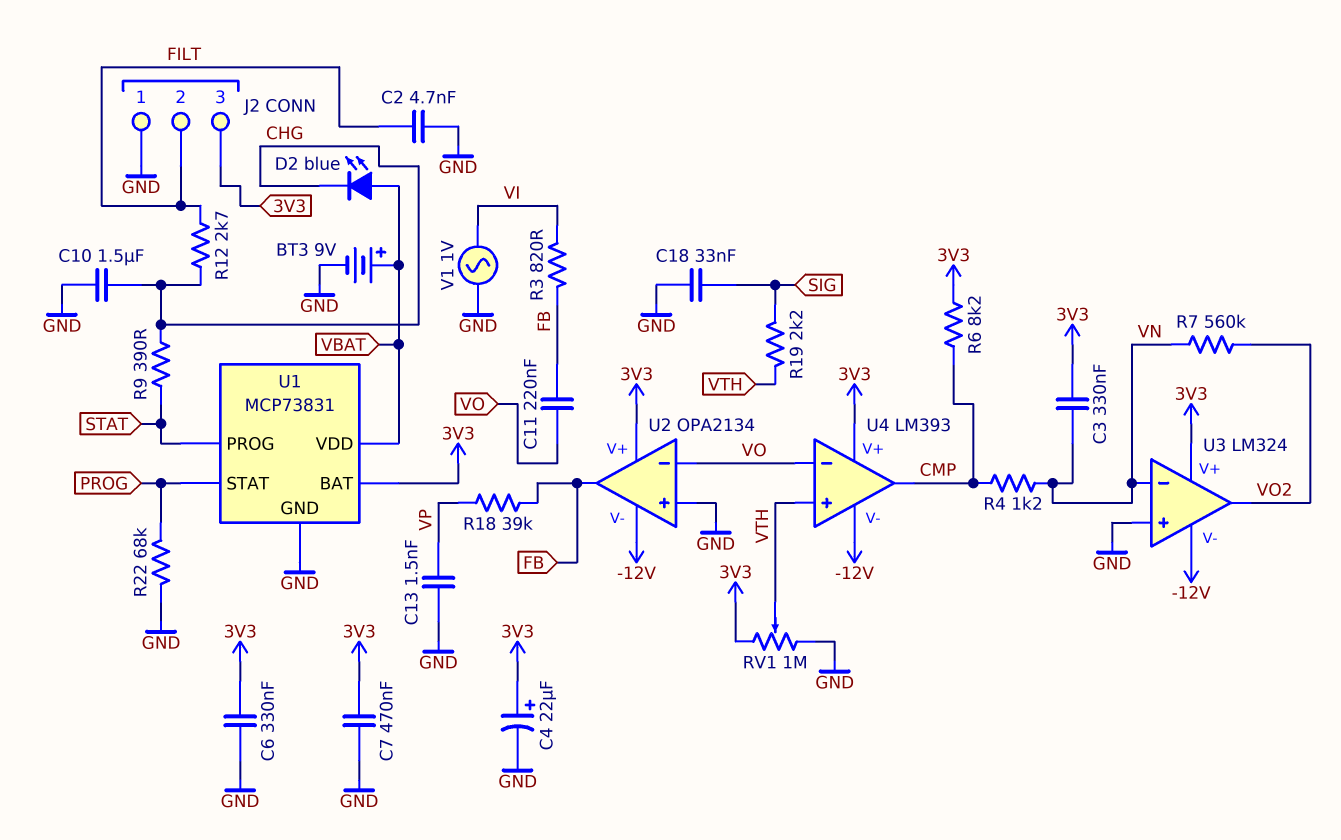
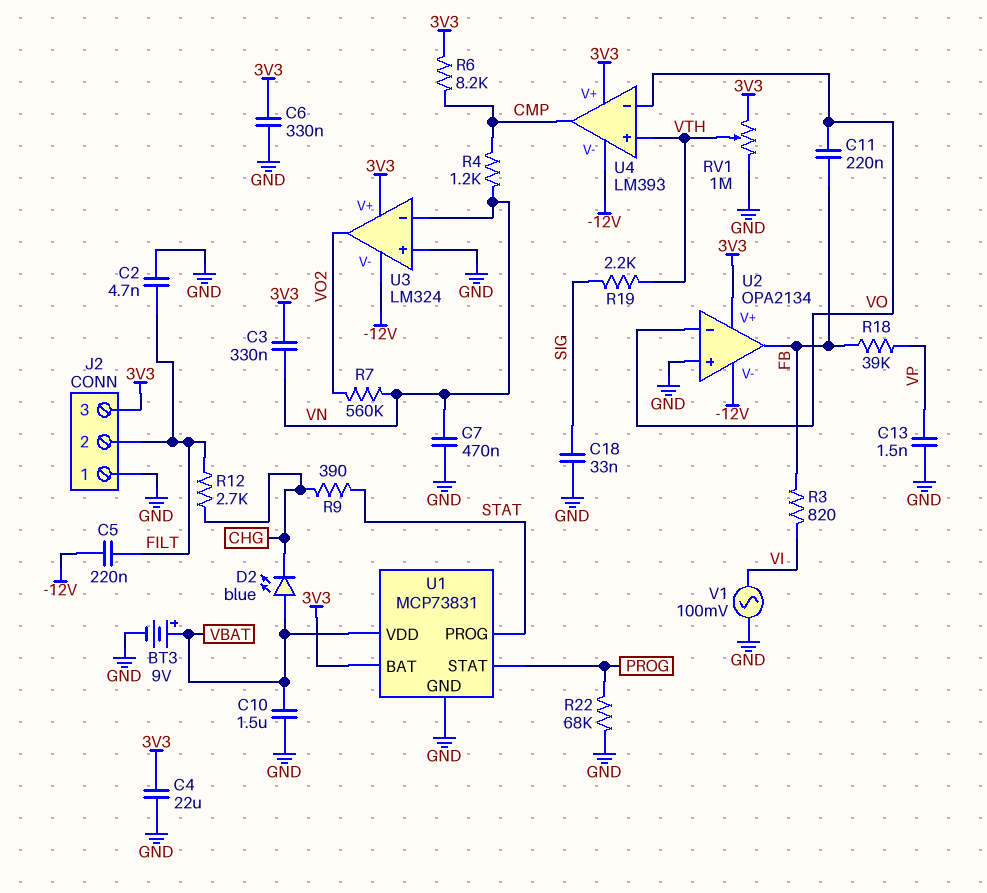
C4: 22uF (plus 3V3, minus GND) -> 22uF (3V3, GND)
C5: none -> 220nF (-12V, FILT)
C7: 470nF (3V3, GND) -> 470nF (GND, VN)
C10: 1.5uF (CHG, GND) -> 1.5uF (GND, VBAT)
V1: AC 1V (GND, VI) -> AC 100mV (GND, VI)

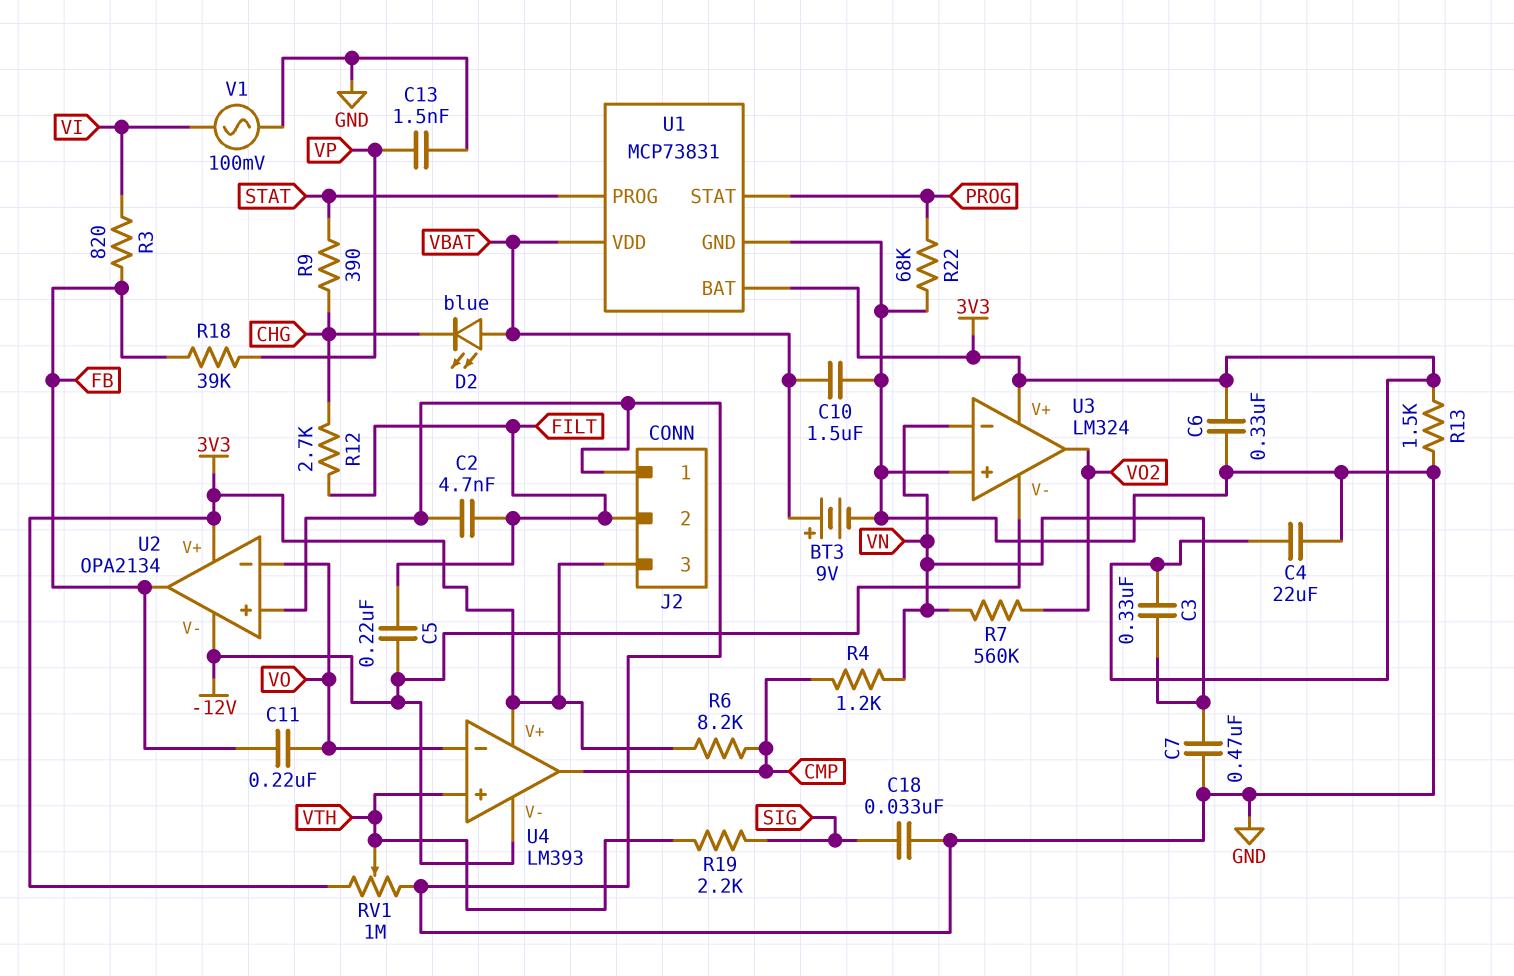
R13: none -> 1.5k (3V3, GND)

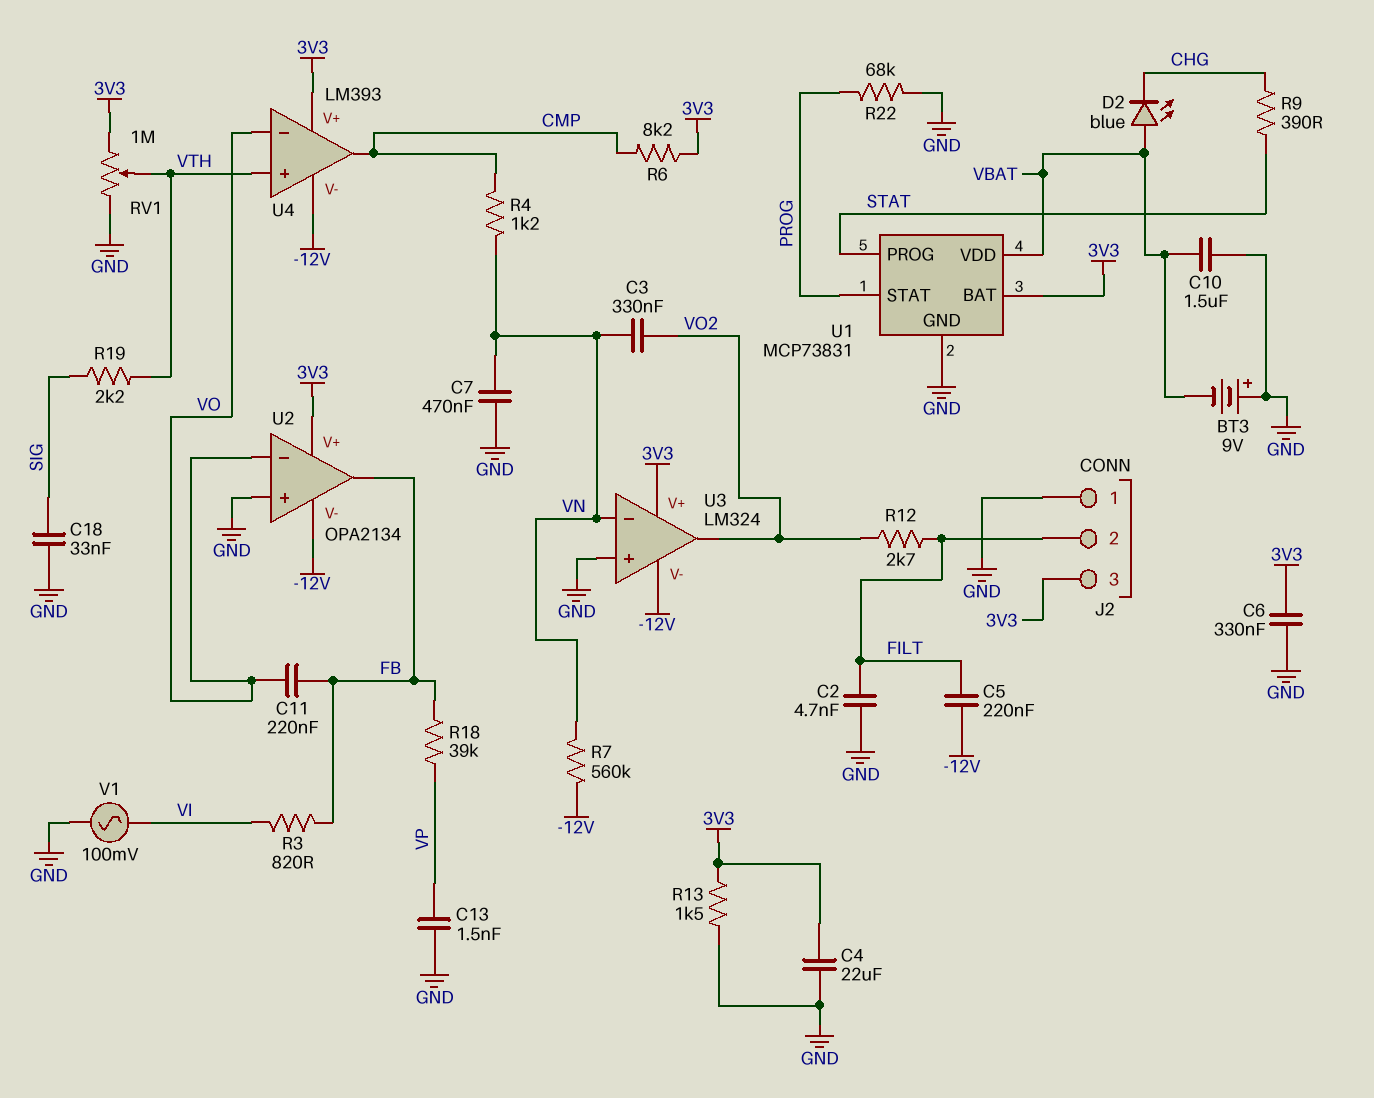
BT3: 9V (plus VBAT, minus GND) -> 9V (plus GND, minus VBAT)
C3: 330nF (3V3, VN) -> 330nF (VN, VO2)
R7: 560k (VN, VO2) -> 560k (-12V, VN)
R12: 2.7k (CHG, FILT) -> 2.7k (FILT, VO2)

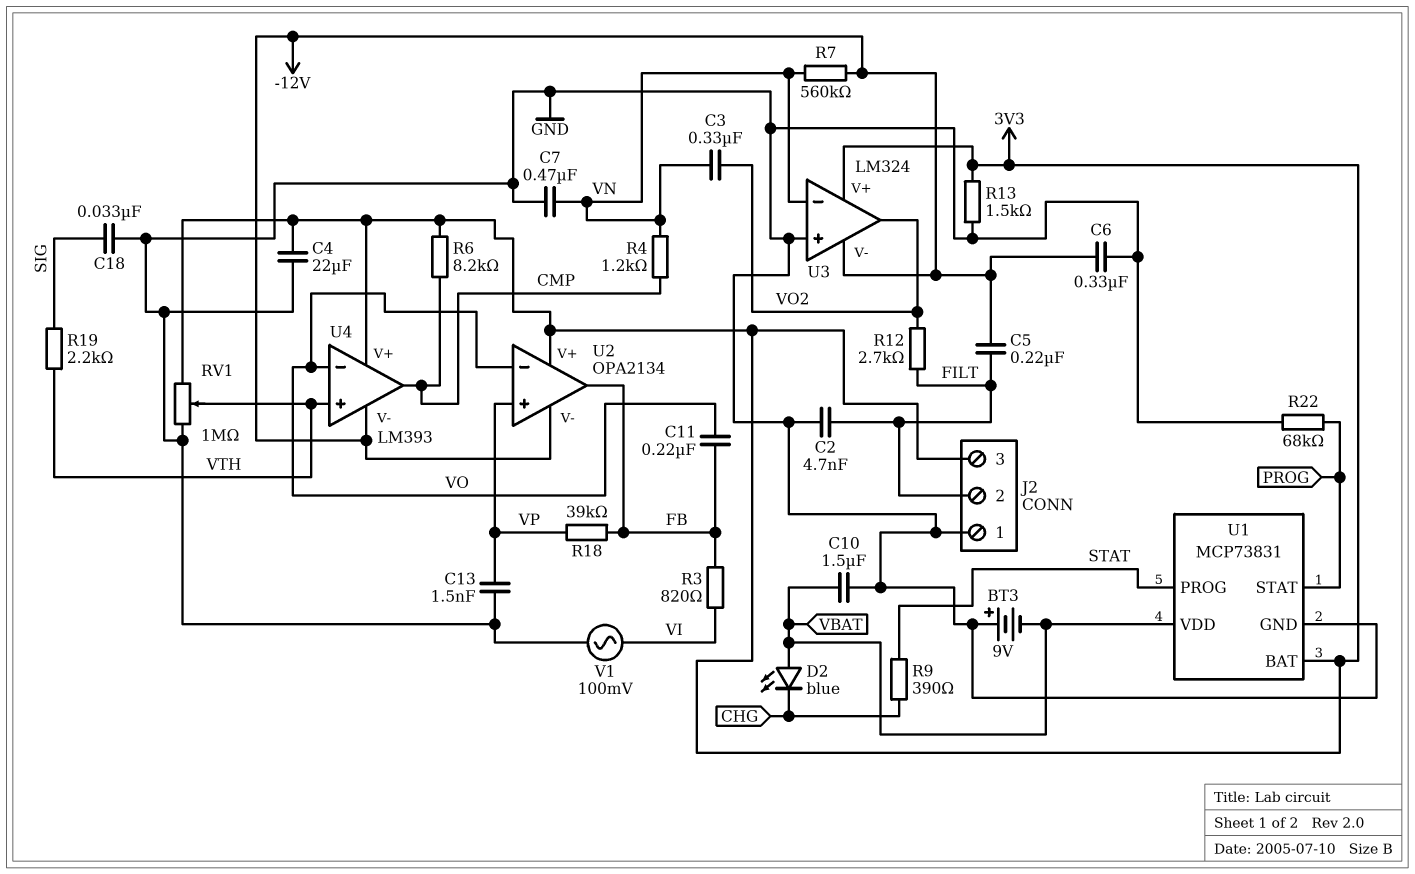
C6: 330nF (3V3, GND) -> 330nF (-12V, GND)
U2 pin in+: GND -> VP

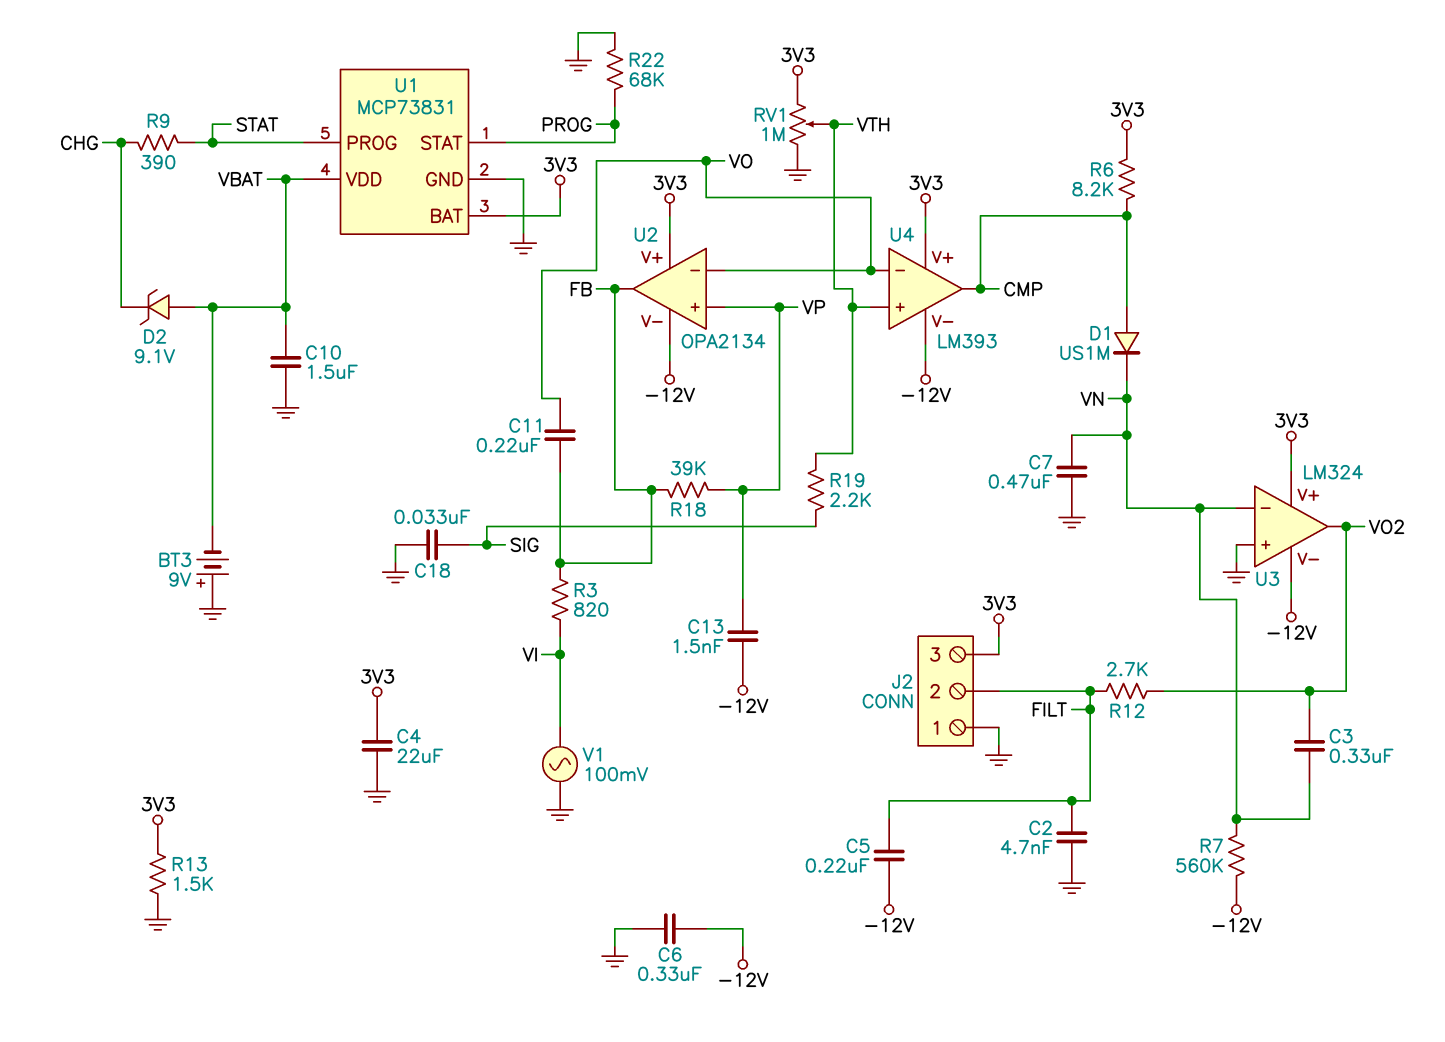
C13: 1.5nF (GND, VP) -> 1.5nF (-12V, VP)
D1: none -> diode US1M (A CMP, K VN)
D2: LED blue (A VBAT, K CHG) -> zener 9.1V (A VBAT, K CHG)
R4: 1.2k (CMP, VN) -> none

